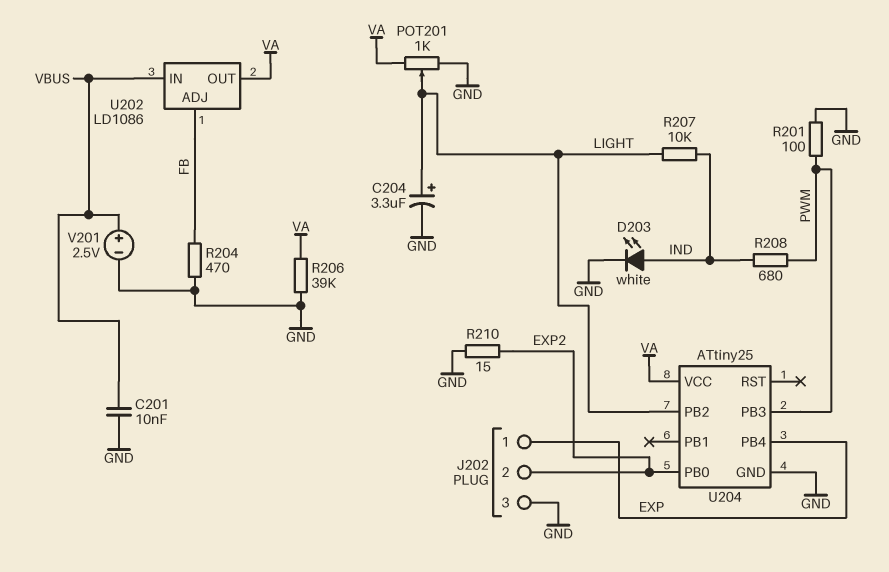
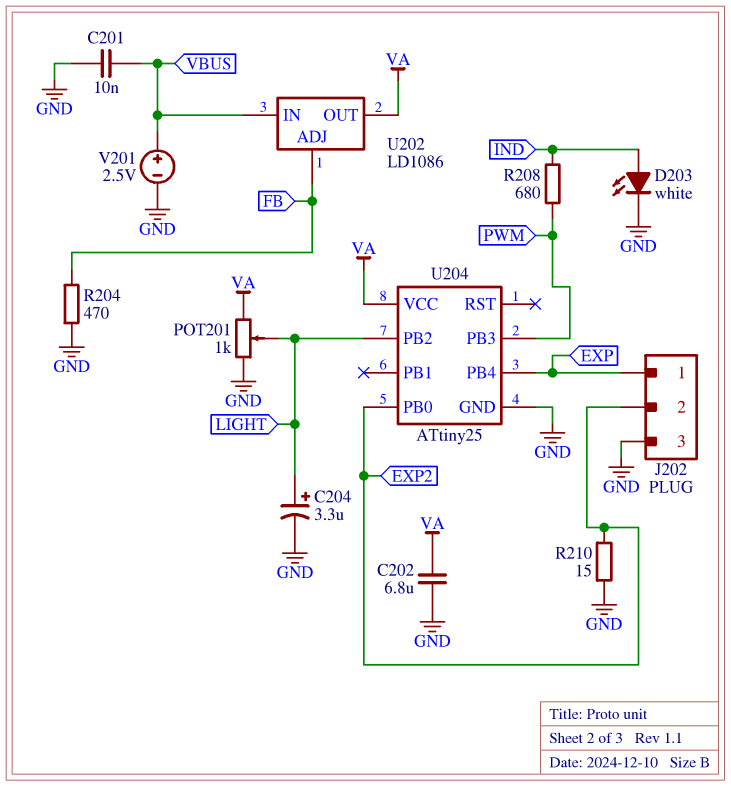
C202: none -> 6.8uF (GND, VA)
R201: 100 (GND, PWM) -> none
R206: 39k (GND, VA) -> none
R207: 10k (IND, LIGHT) -> none

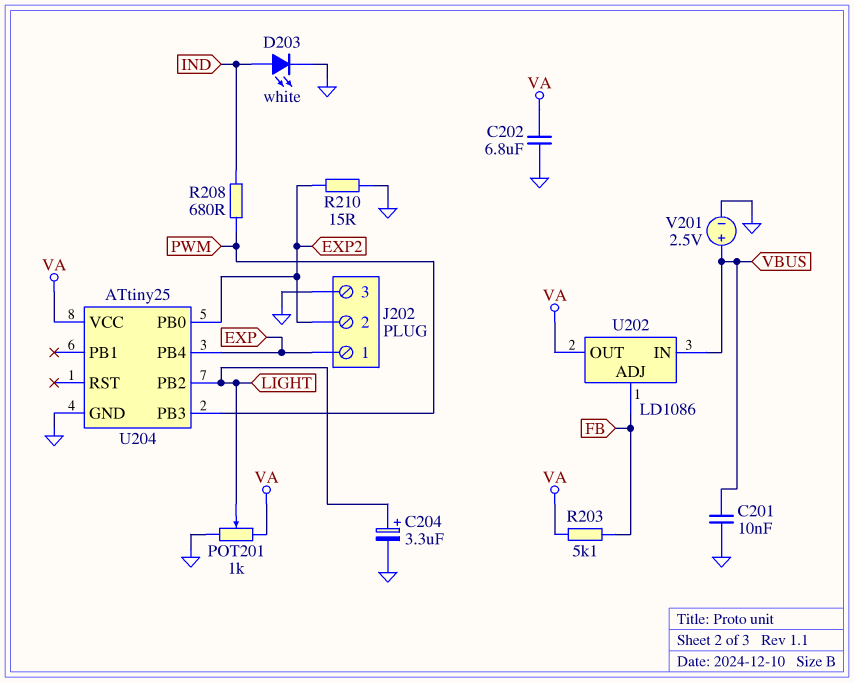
R203: none -> 5.1k (FB, VA)
R204: 470 (FB, GND) -> none

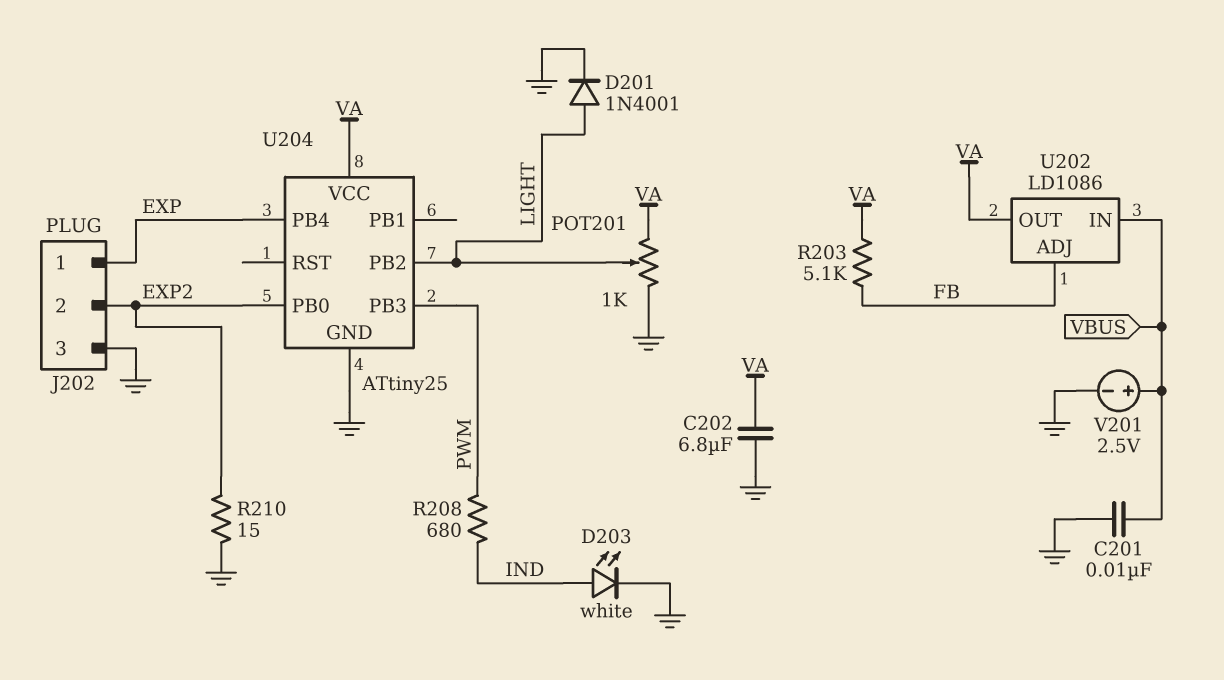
C204: 3.3uF (plus LIGHT, minus GND) -> none
D201: none -> diode 1N4001 (A LIGHT, K GND)

